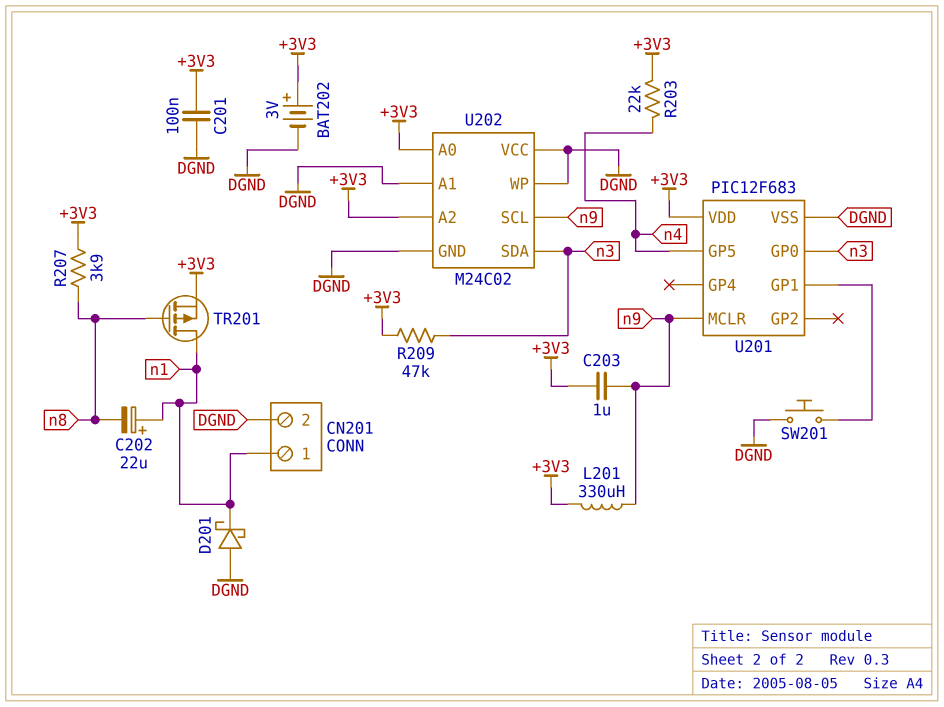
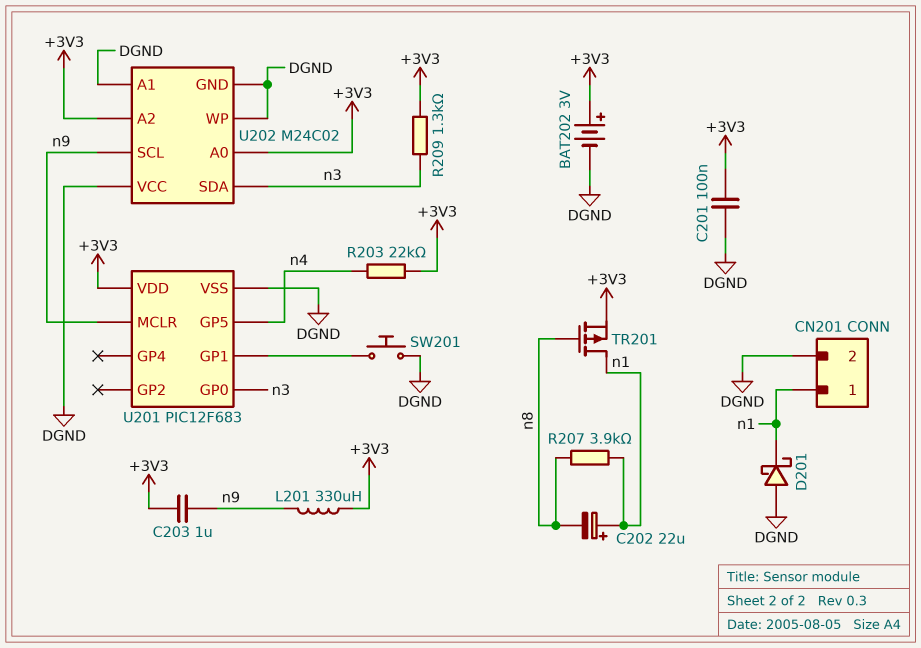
R207: 3.9k (+3V3, n8) -> 3.9k (n1, n8)
R209: 47k (+3V3, n3) -> 1.3k (+3V3, n3)

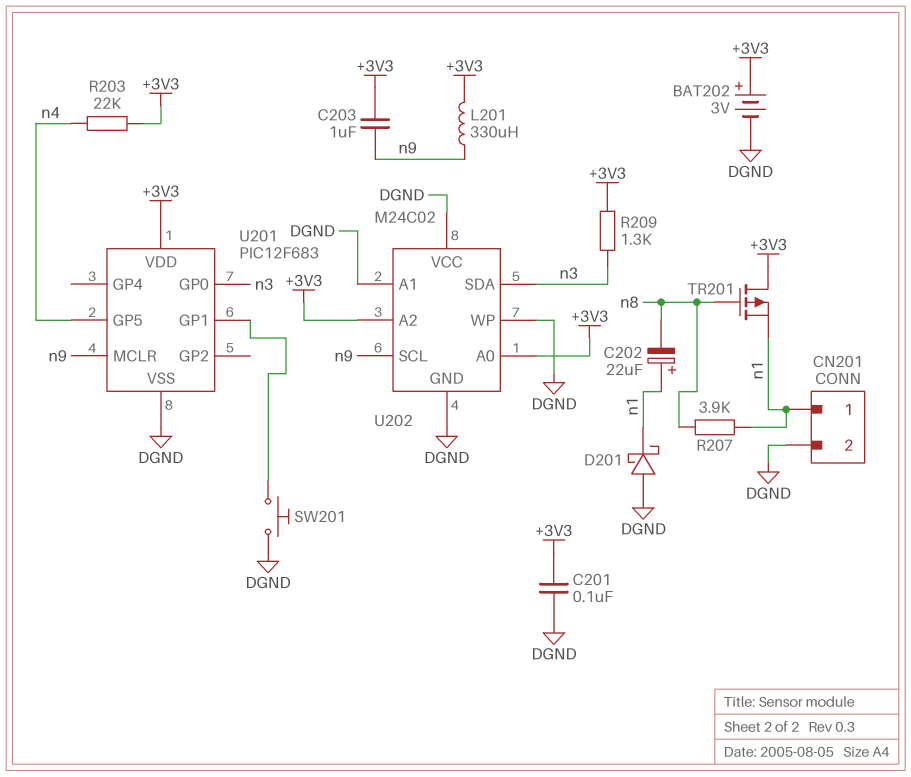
TR201: PMOS (G n8, D n1, S +3V3) -> PMOS (G n8, D +3V3, S n1)

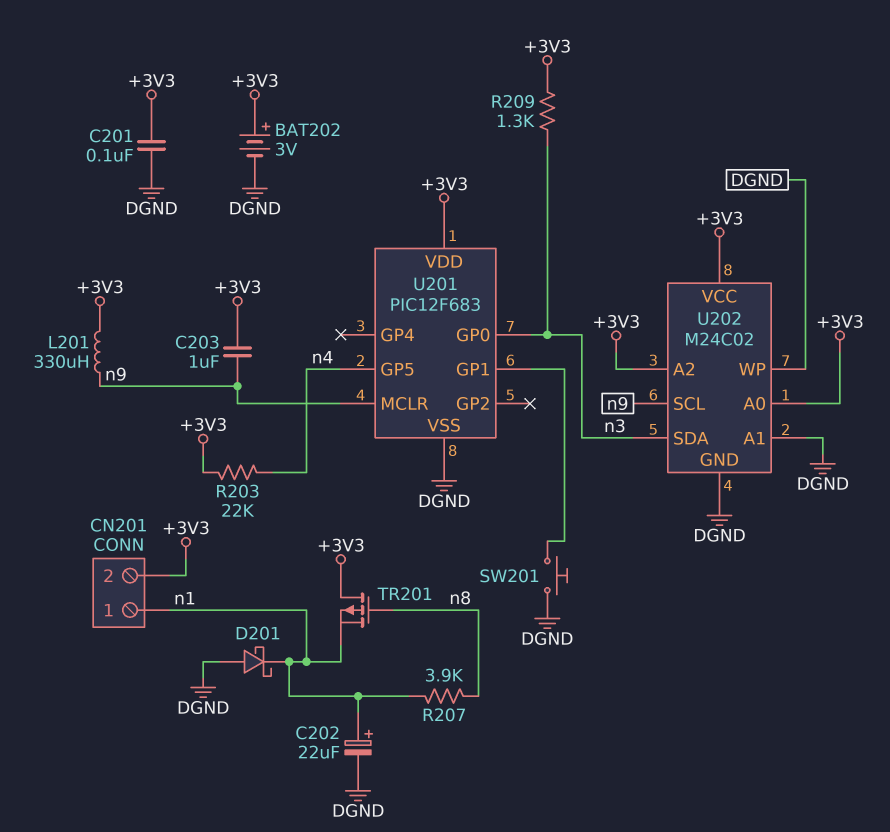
C202: 22uF (plus n1, minus n8) -> 22uF (plus n1, minus DGND)
CN201 pin 2: DGND -> +3V3
U202 pin VCC: DGND -> +3V3

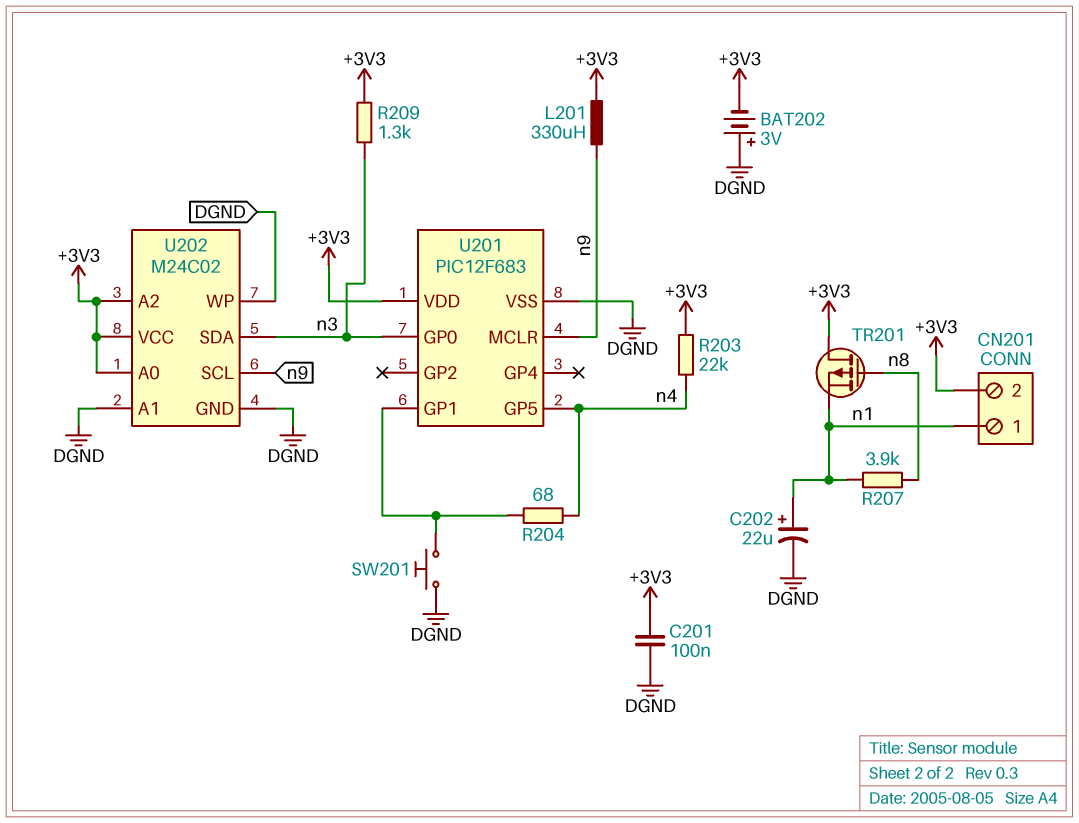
BAT202: 3V (plus +3V3, minus DGND) -> 3V (plus DGND, minus +3V3)
C203: 1uF (+3V3, n9) -> none
D201: schottky (A DGND, K n1) -> none
R204: none -> 68 (U201/GP1, n4)

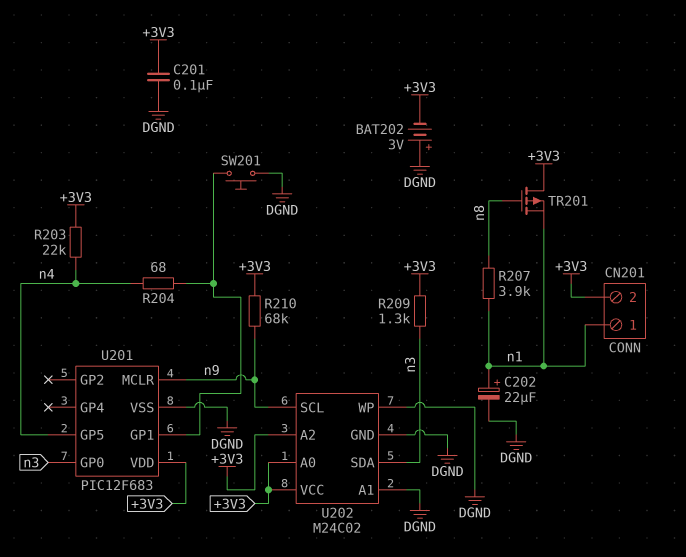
L201: 330uH (+3V3, n9) -> none
R210: none -> 68k (+3V3, n9)

